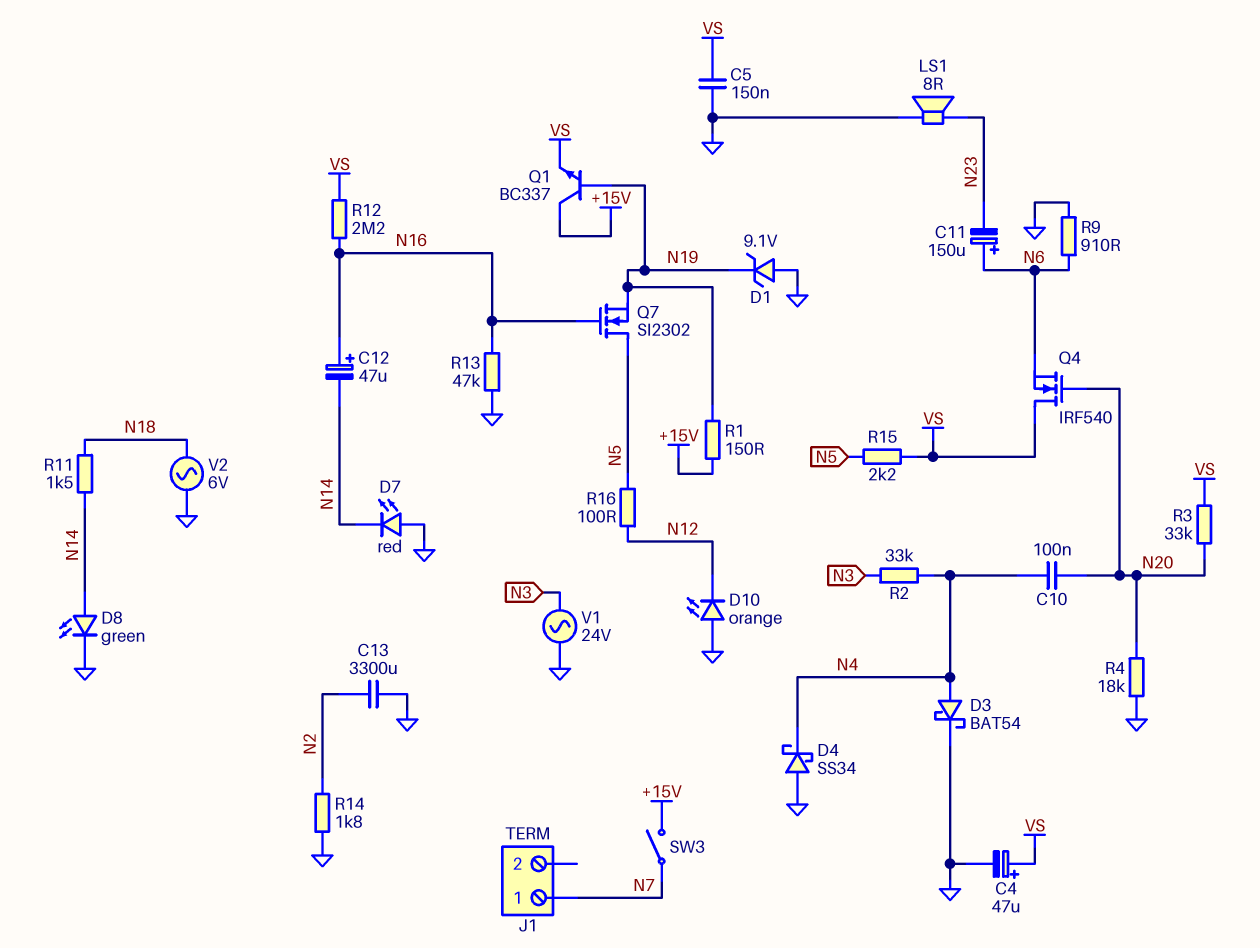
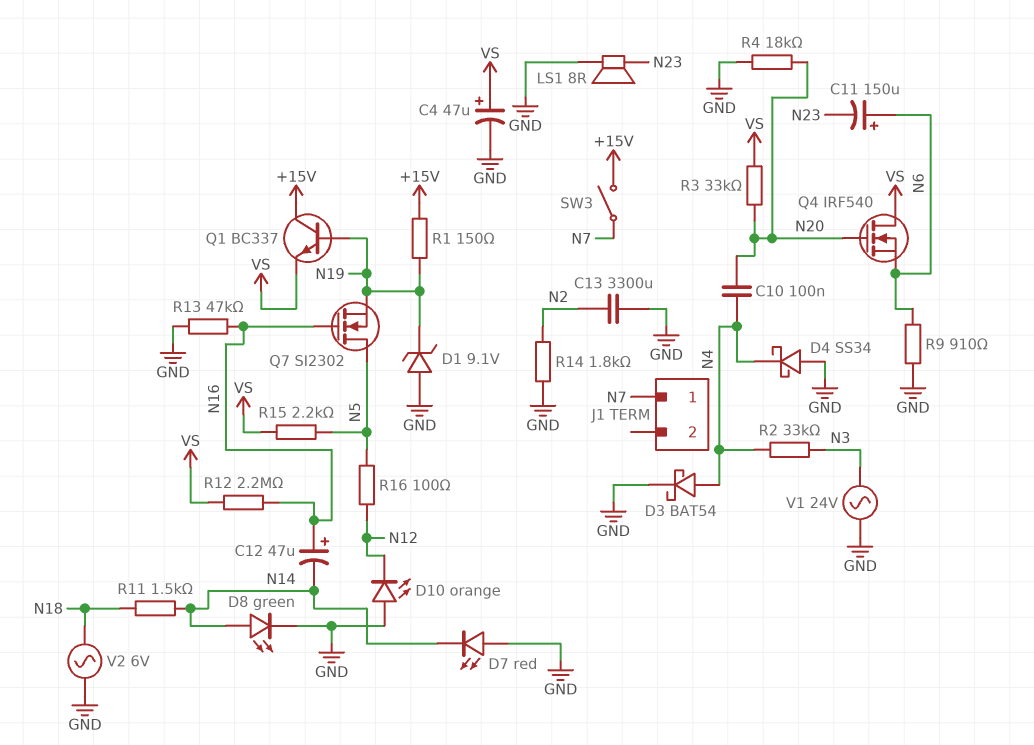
C5: 150nF (GND, VS) -> none

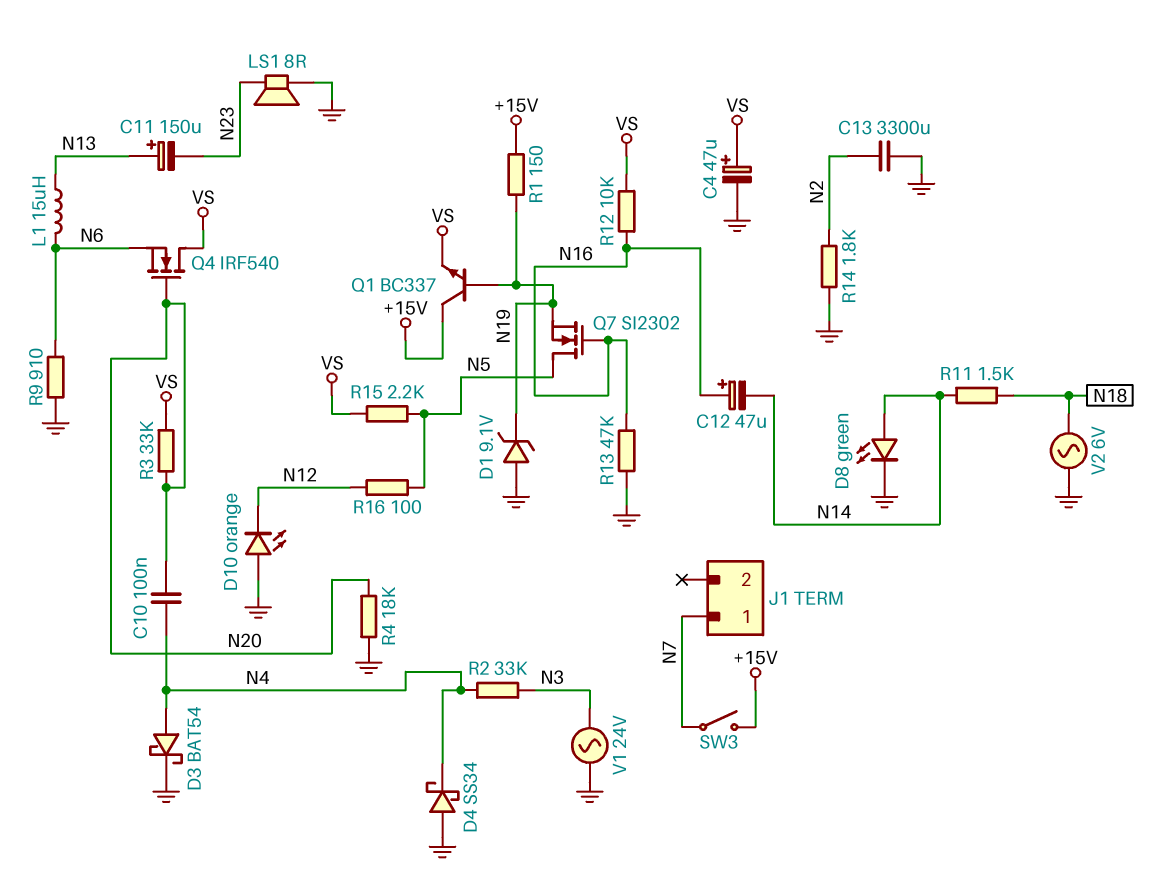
C11: 150uF (plus N6, minus N23) -> 150uF (plus N13, minus N23)
D7: LED red (A GND, K N14) -> none
L1: none -> 15uH (N6, N13)
R12: 2.2M (N16, VS) -> 10k (N16, VS)

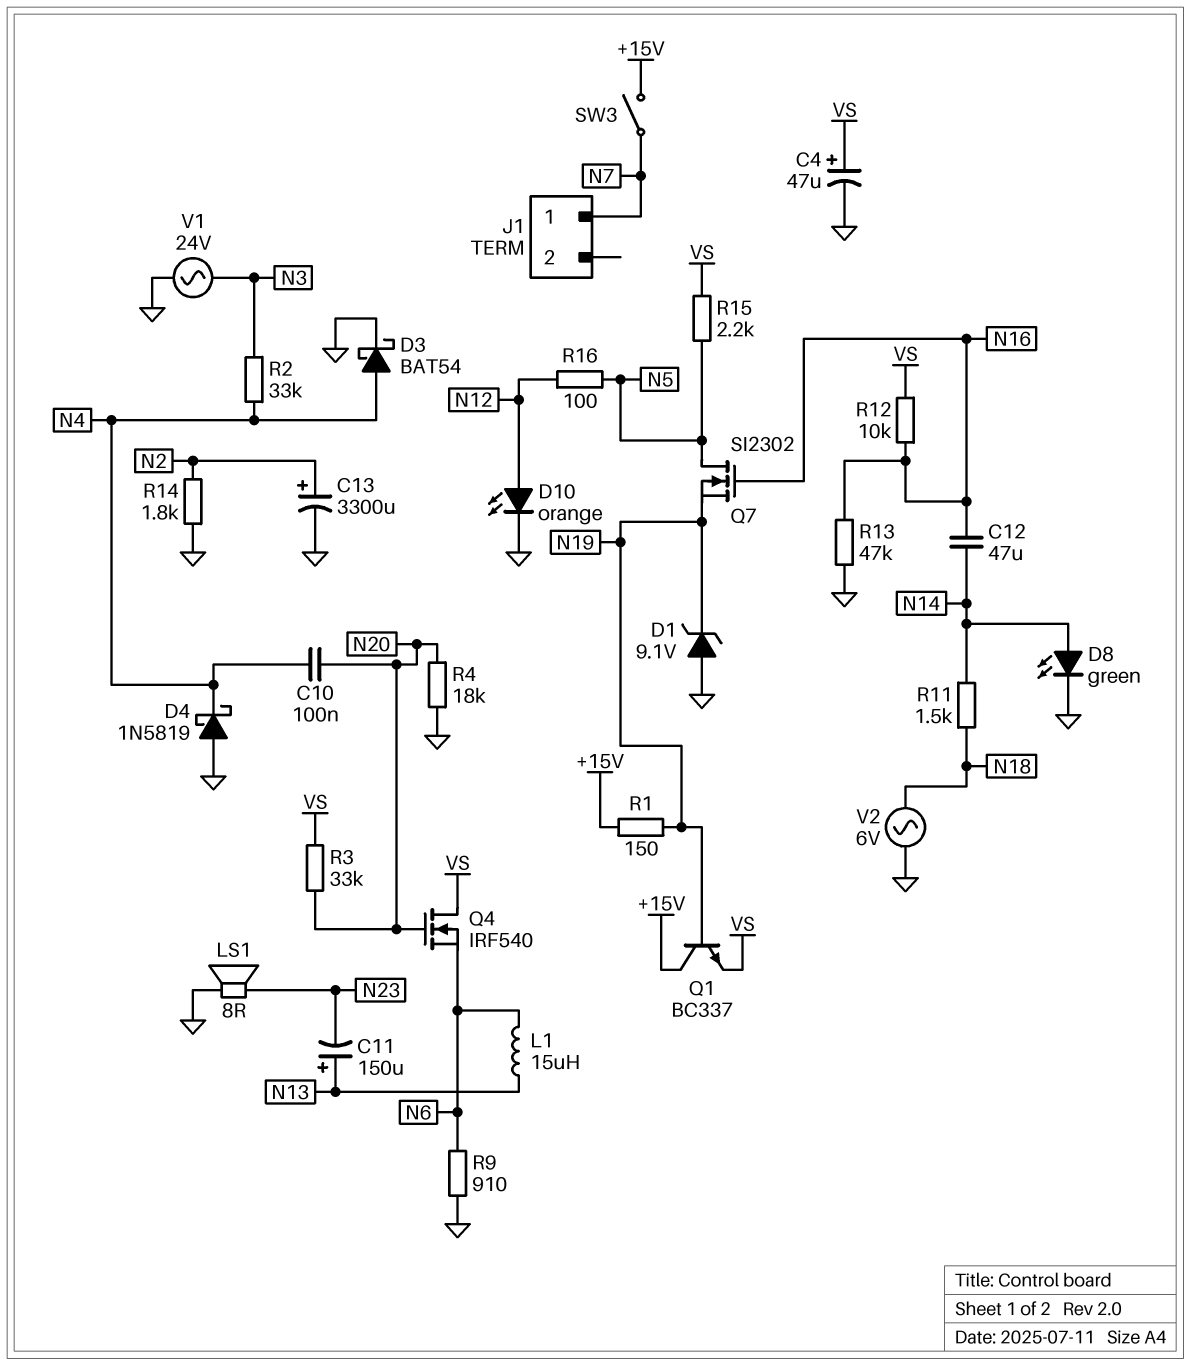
C12: 47uF (plus N16, minus N14) -> 47uF (N14, N16)
C13: 3300uF (GND, N2) -> 3300uF (plus N2, minus GND)
D4: schottky SS34 (A GND, K N4) -> schottky 1N5819 (A GND, K N4)
D10: LED orange (A GND, K N12) -> LED orange (A N12, K GND)

